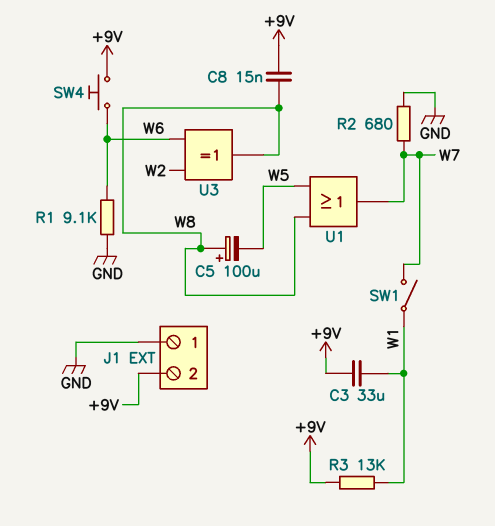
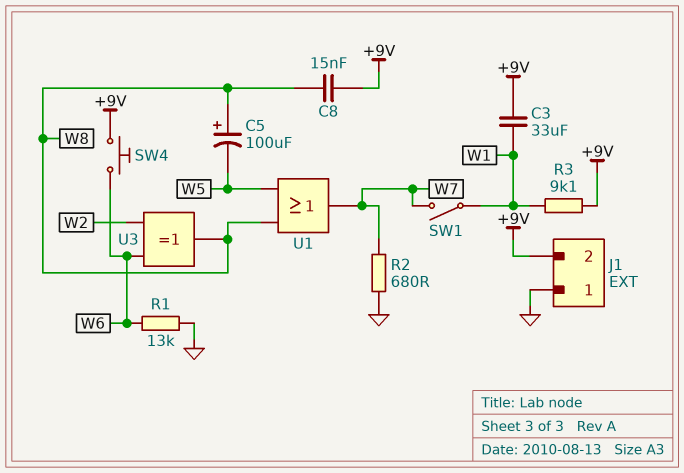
R1: 9.1k (GND, W6) -> 13k (GND, W6)
R3: 13k (+9V, W1) -> 9.1k (+9V, W1)

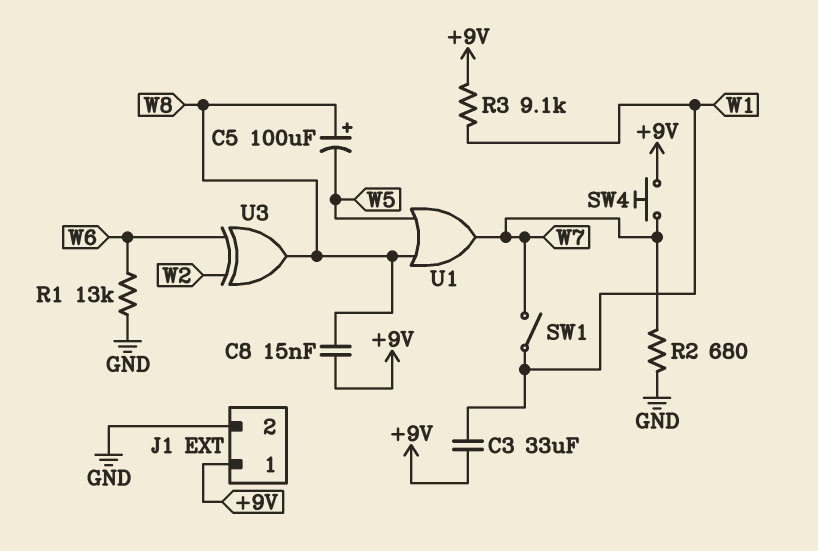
J1 pin 1: GND -> +9V
J1 pin 2: +9V -> GND
SW4: button (+9V, W6) -> button (+9V, W7)

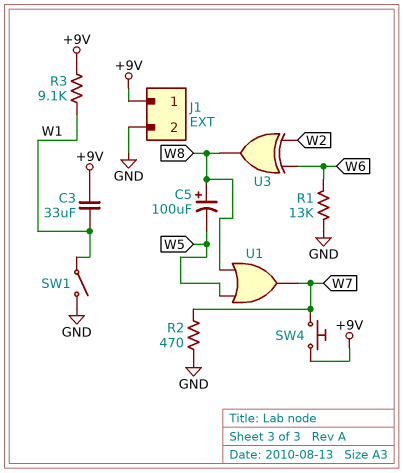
C8: 15nF (+9V, W8) -> none
R2: 680 (GND, W7) -> 470 (GND, W7)
SW1: switch (W1, W7) -> switch (GND, W1)

